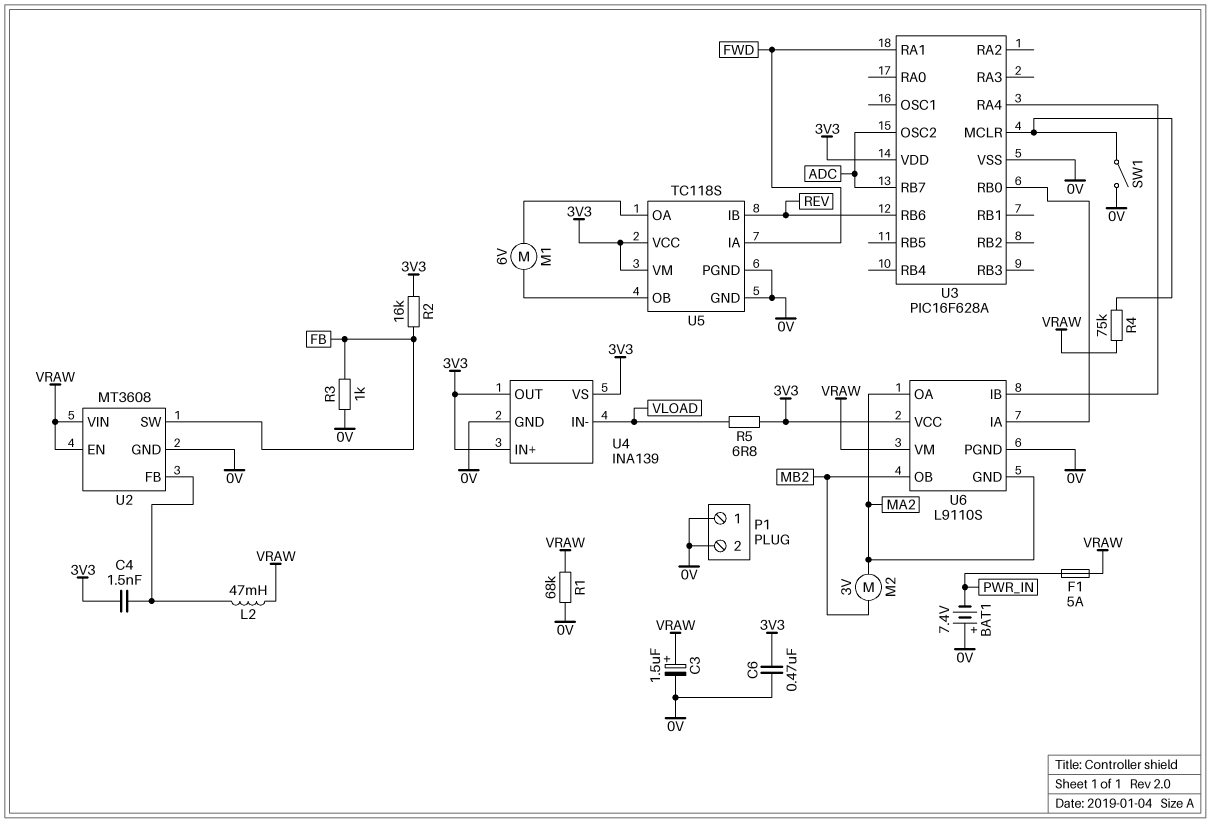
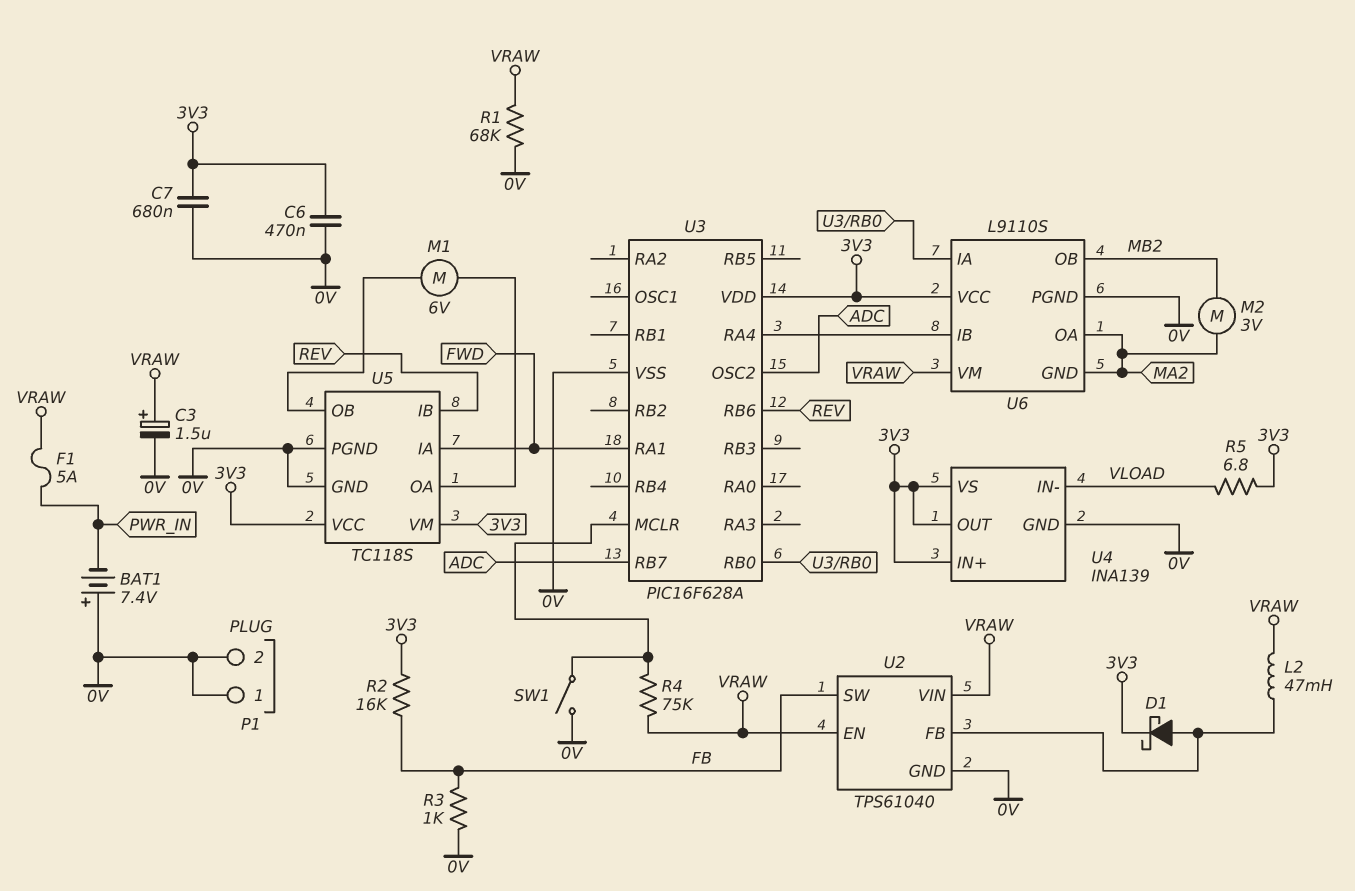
C4: 1.5nF (3V3, U2/FB) -> none
C7: none -> 680nF (0V, 3V3)
D1: none -> schottky (A U2/FB, K 3V3)
U2: MT3608 -> TPS61040

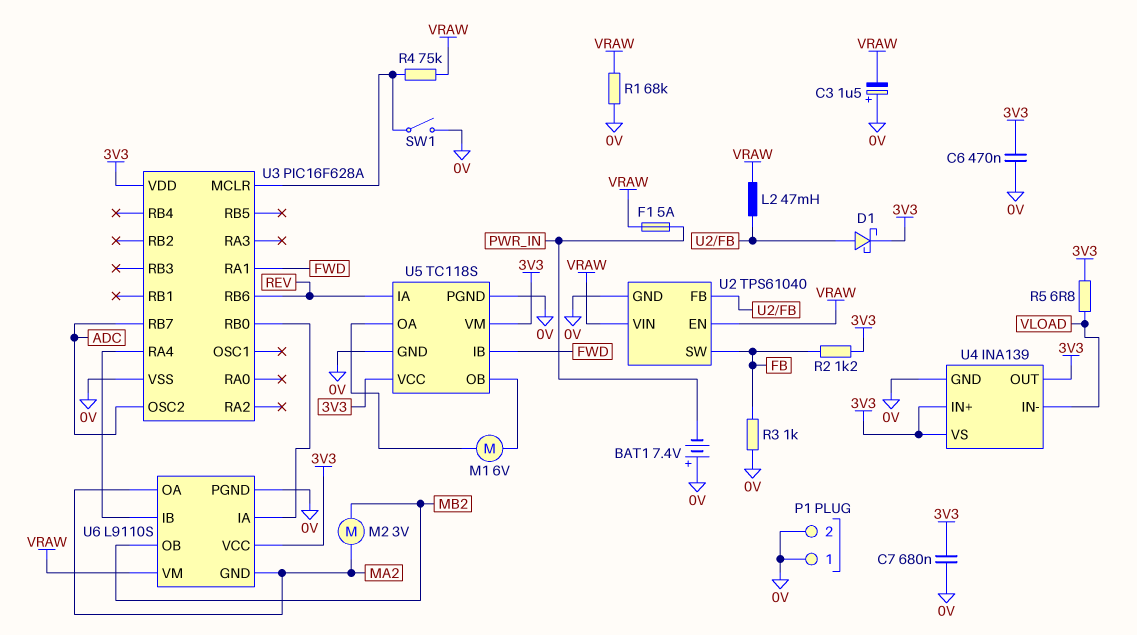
C3: 1.5uF (plus VRAW, minus 0V) -> 1.5uF (plus 0V, minus VRAW)
R2: 16k (3V3, FB) -> 1.2k (3V3, FB)
U5 pin IA: FWD -> REV
U5 pin IB: REV -> FWD

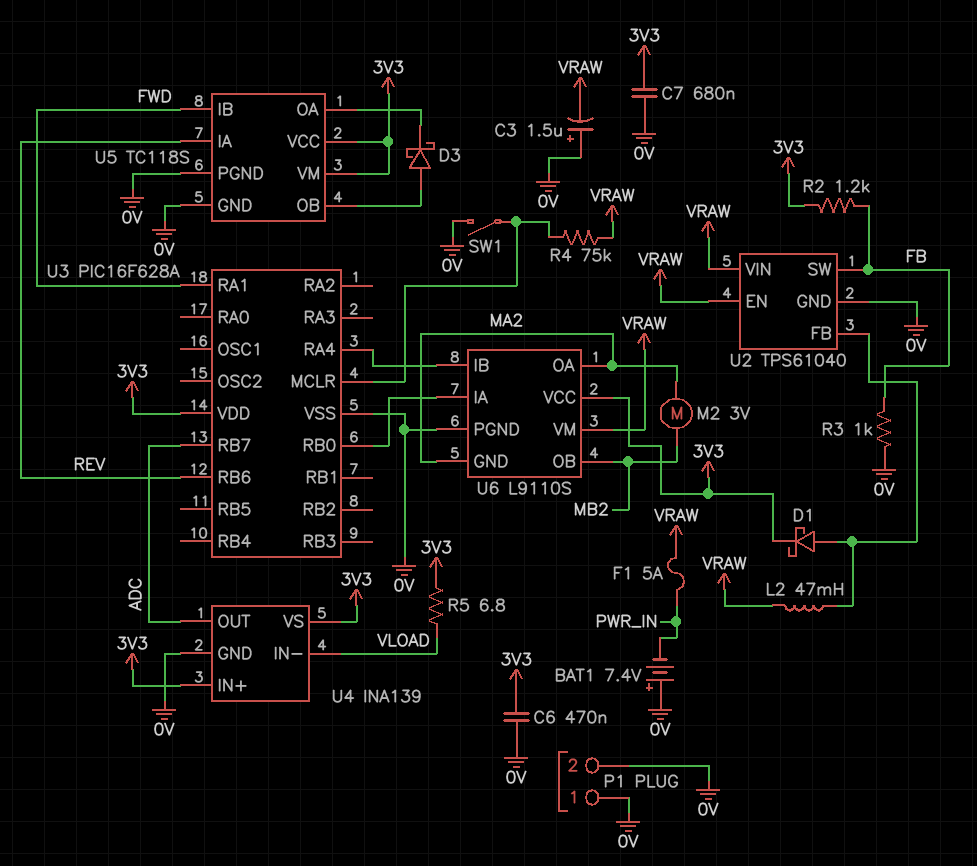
D3: none -> schottky (A U5/OB, K U5/OA)
M1: motor 6V (U5/OA, U5/OB) -> none
R1: 68k (0V, VRAW) -> none
U3 pin OSC2: ADC -> none
U4 pin OUT: 3V3 -> ADC

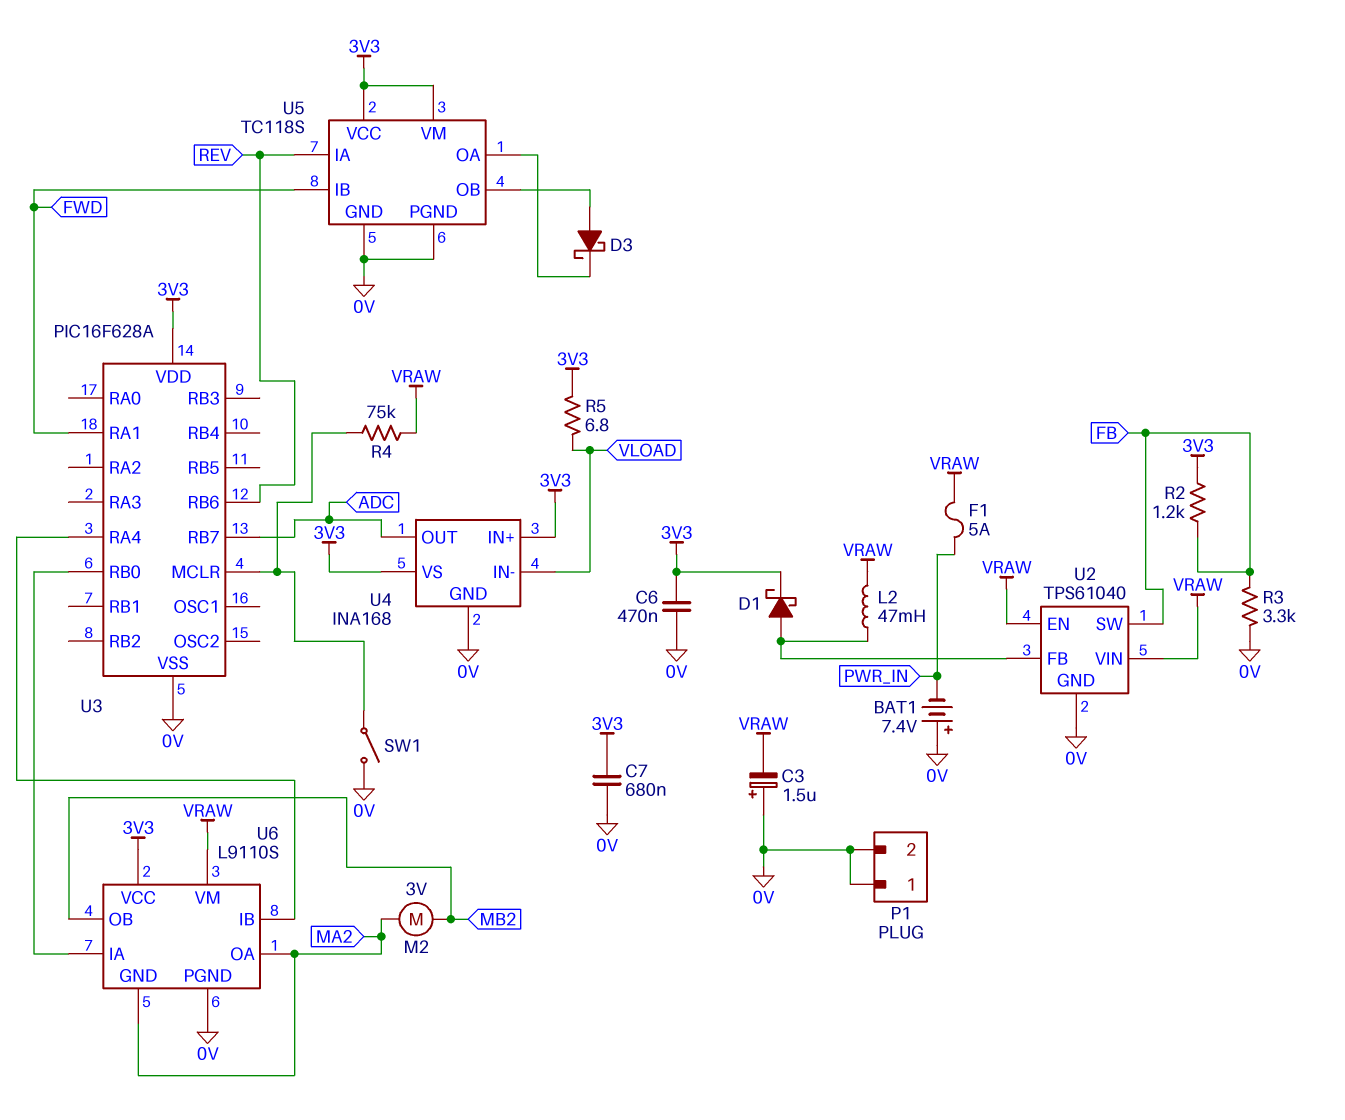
R3: 1k (0V, FB) -> 3.3k (0V, FB)
U4: INA139 -> INA168

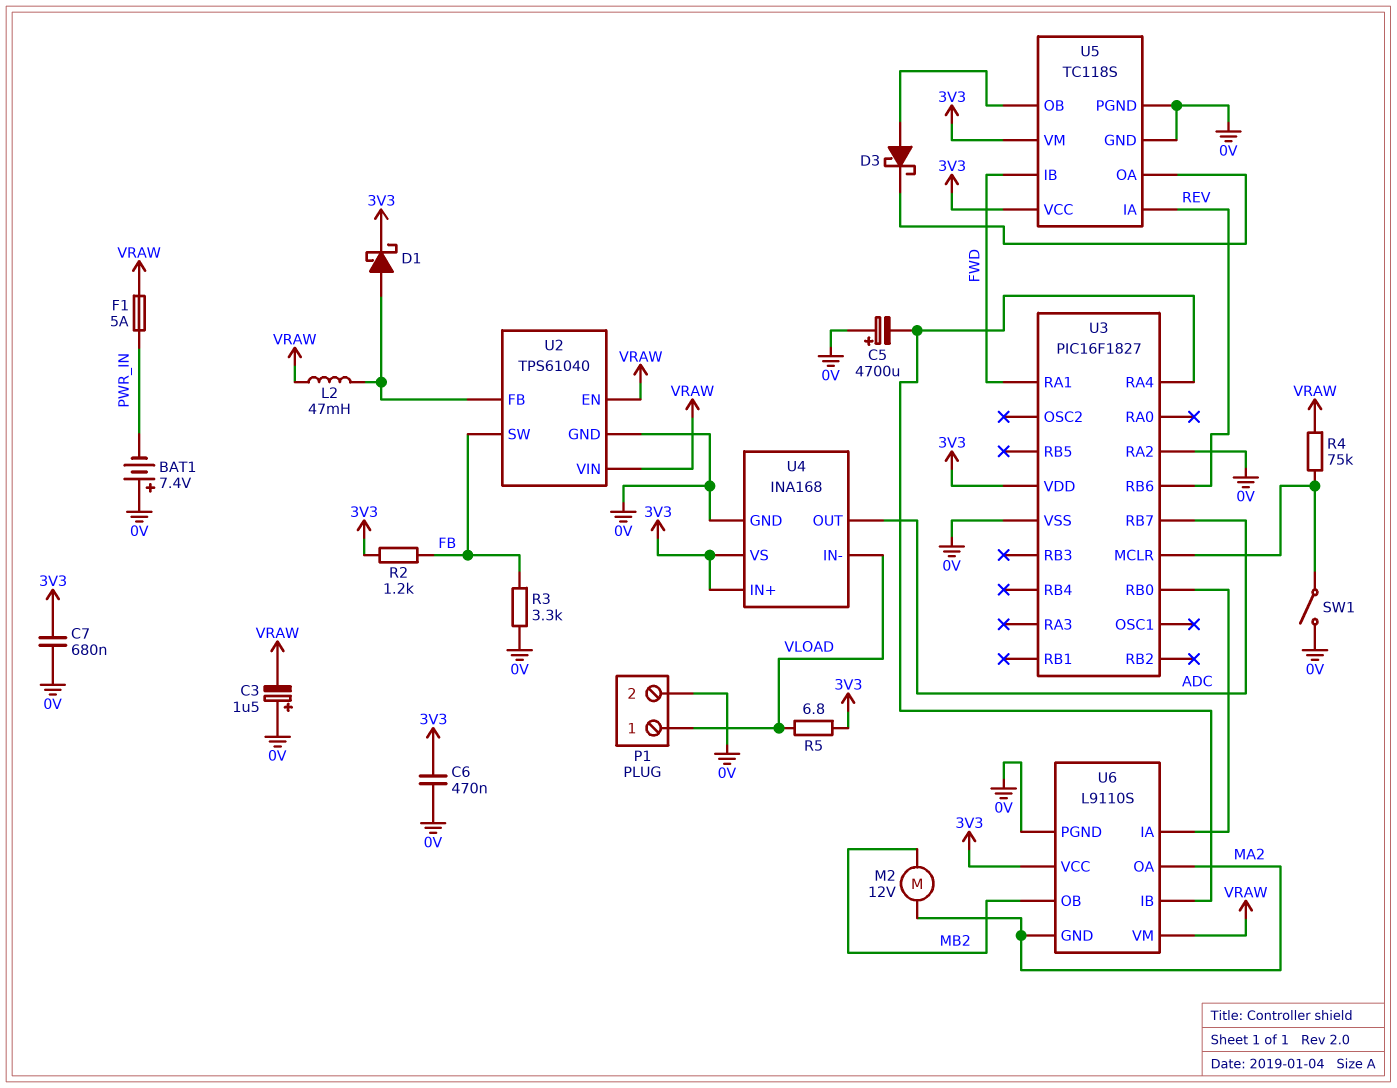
C5: none -> 4700uF (plus 0V, minus U3/RA4)
M2: motor 3V (MA2, MB2) -> motor 12V (MA2, MB2)
P1 pin 1: 0V -> VLOAD
U3: PIC16F628A -> PIC16F1827
U3 pin RA2: none -> 0V

